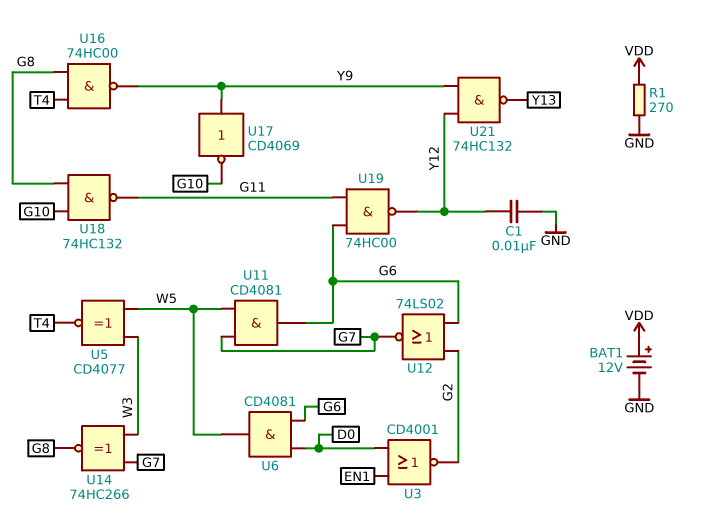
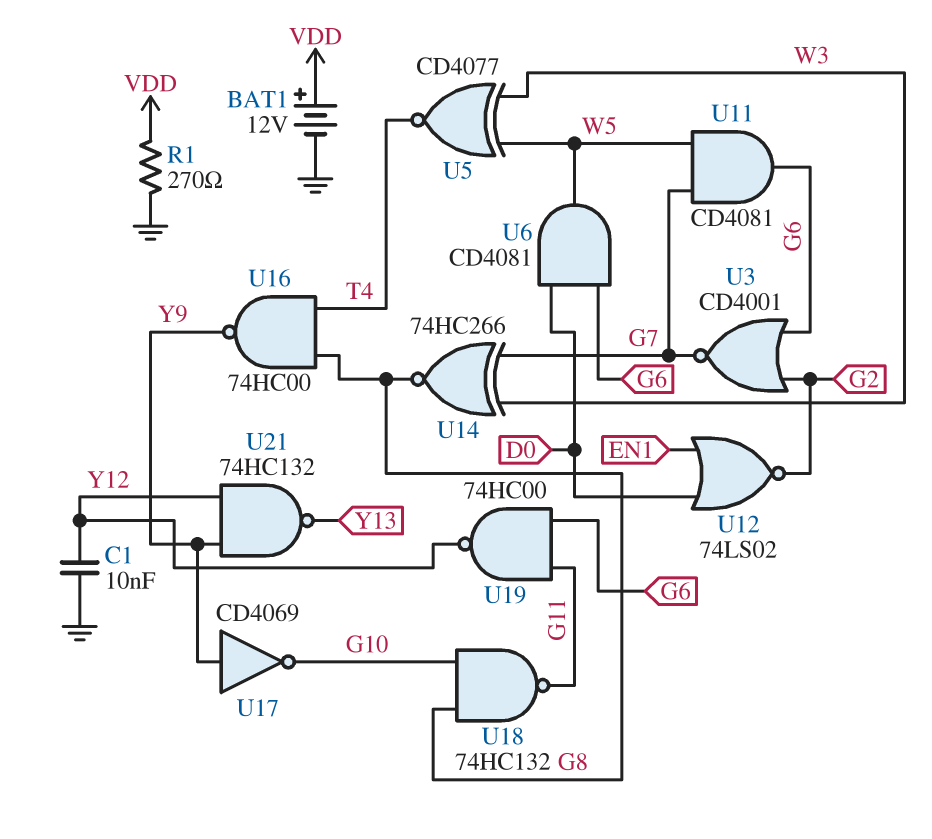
U3: NOR CD4001 (in D0, in EN1, out G2) -> NOR CD4001 (in G2, in G6, out G7)
U12: NOR 74LS02 (in G2, in G6, out G7) -> NOR 74LS02 (in D0, in EN1, out G2)

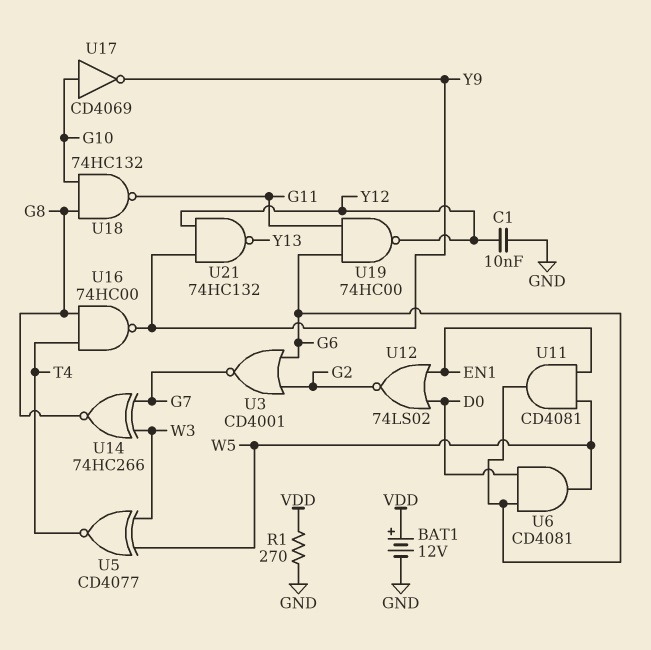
U11: AND CD4081 (in G7, in W5, out G6) -> AND CD4081 (in EN1, in W5, out G6)
U17: NOT CD4069 (in Y9, out G10) -> NOT CD4069 (in G10, out Y9)

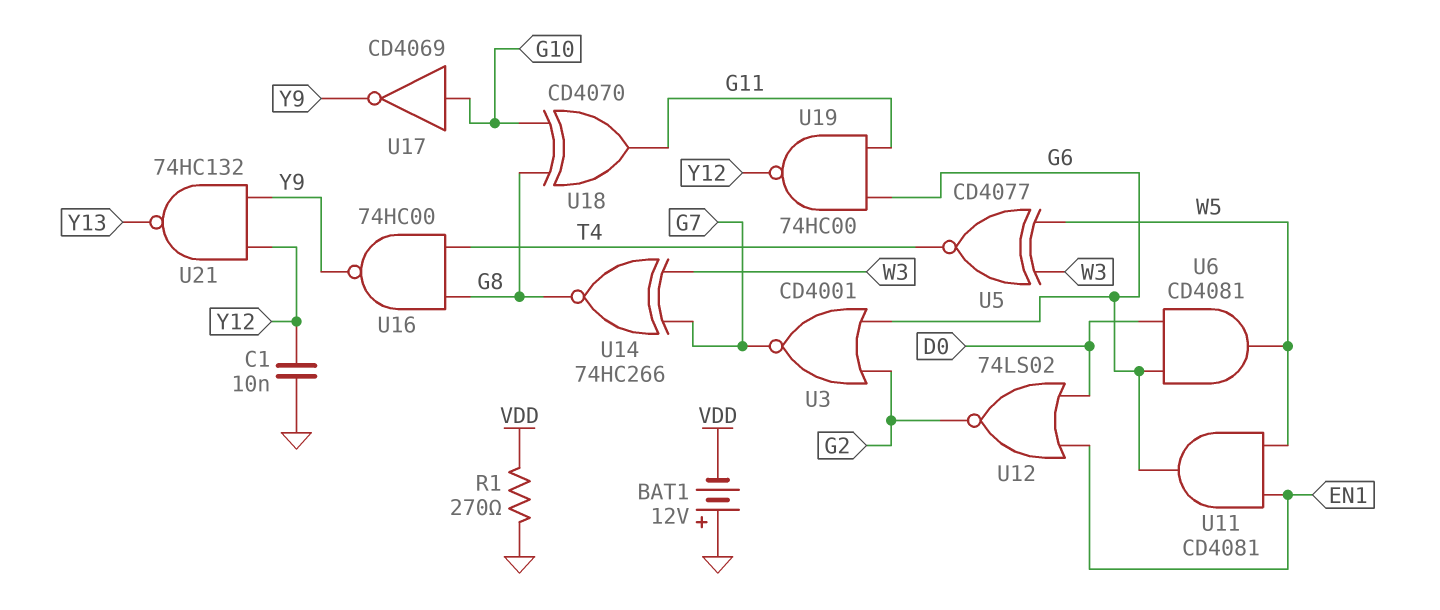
BAT1: 12V (plus VDD, minus GND) -> 12V (plus GND, minus VDD)
U18: NAND 74HC132 (in G8, in G10, out G11) -> XOR CD4070 (in G8, in G10, out G11)

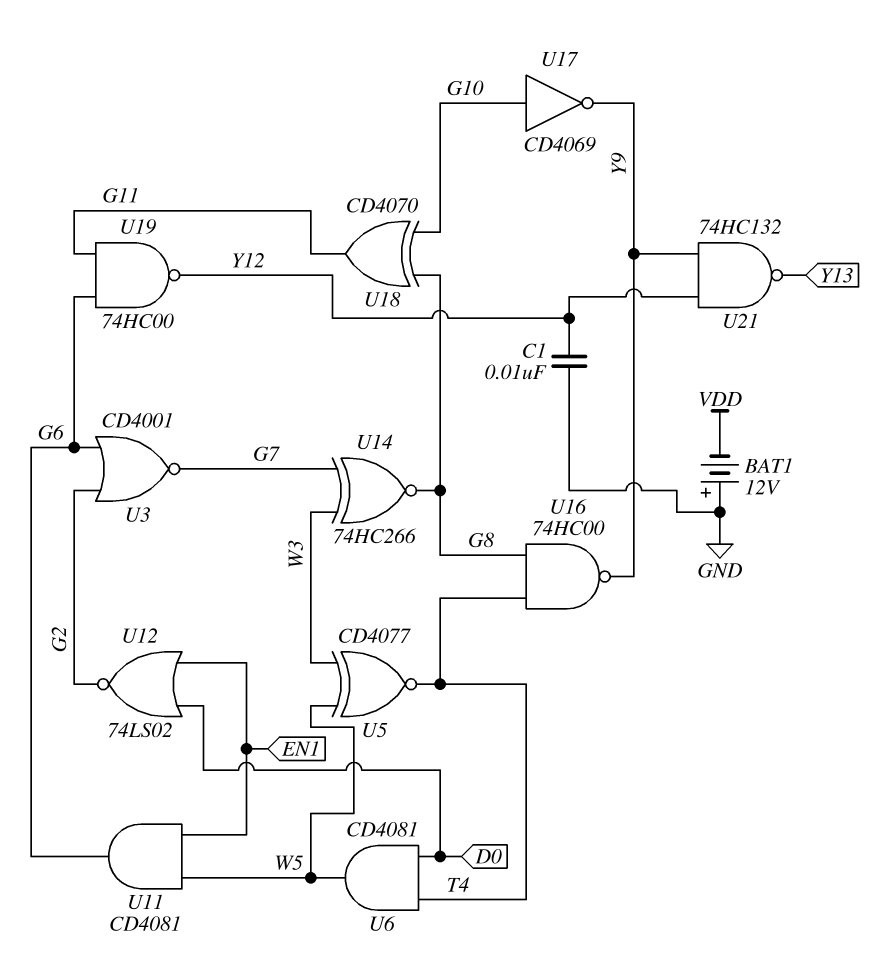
R1: 270 (GND, VDD) -> none
U6: AND CD4081 (in D0, in G6, out W5) -> AND CD4081 (in D0, in T4, out W5)

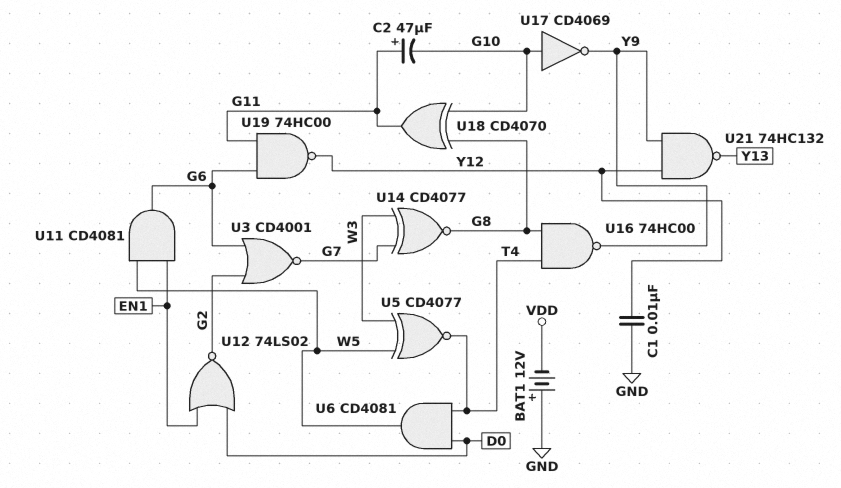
C2: none -> 47uF (plus G11, minus G10)
U14: XNOR 74HC266 (in G7, in W3, out G8) -> XNOR CD4077 (in G7, in W3, out G8)

